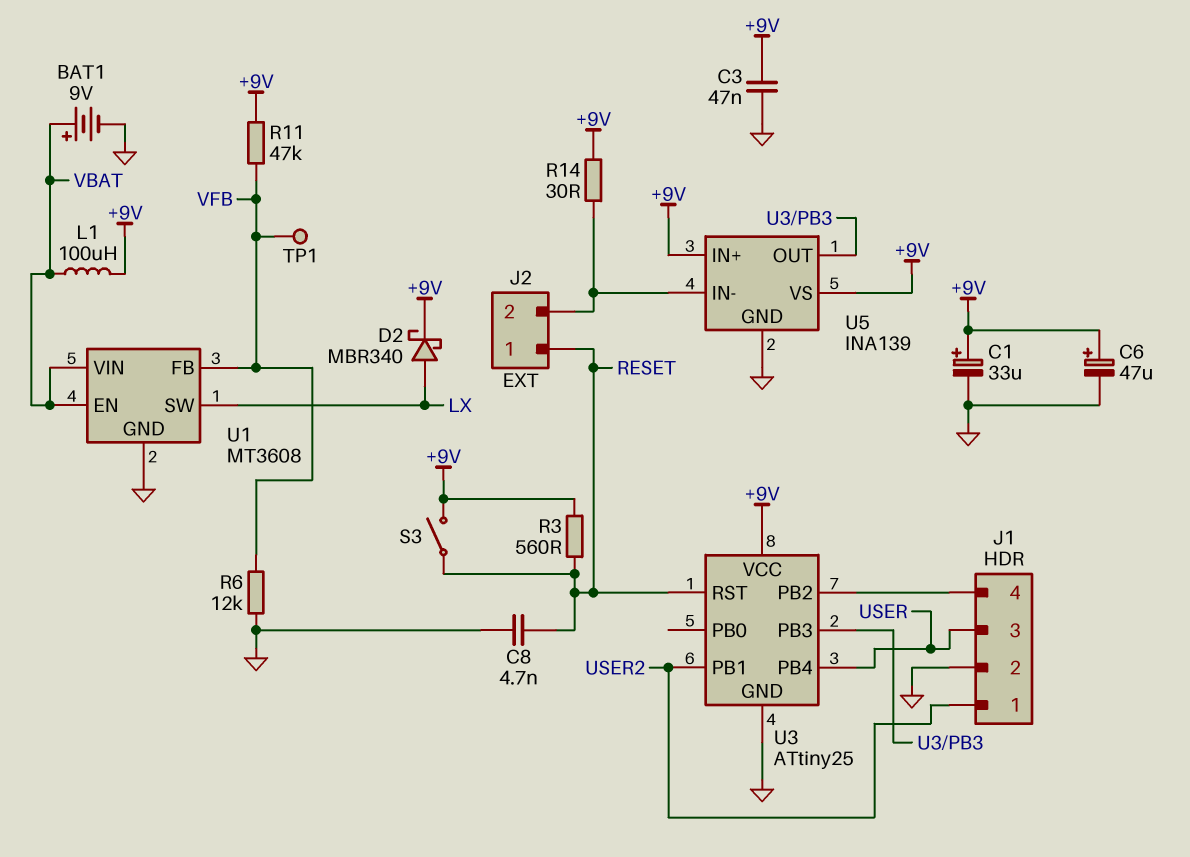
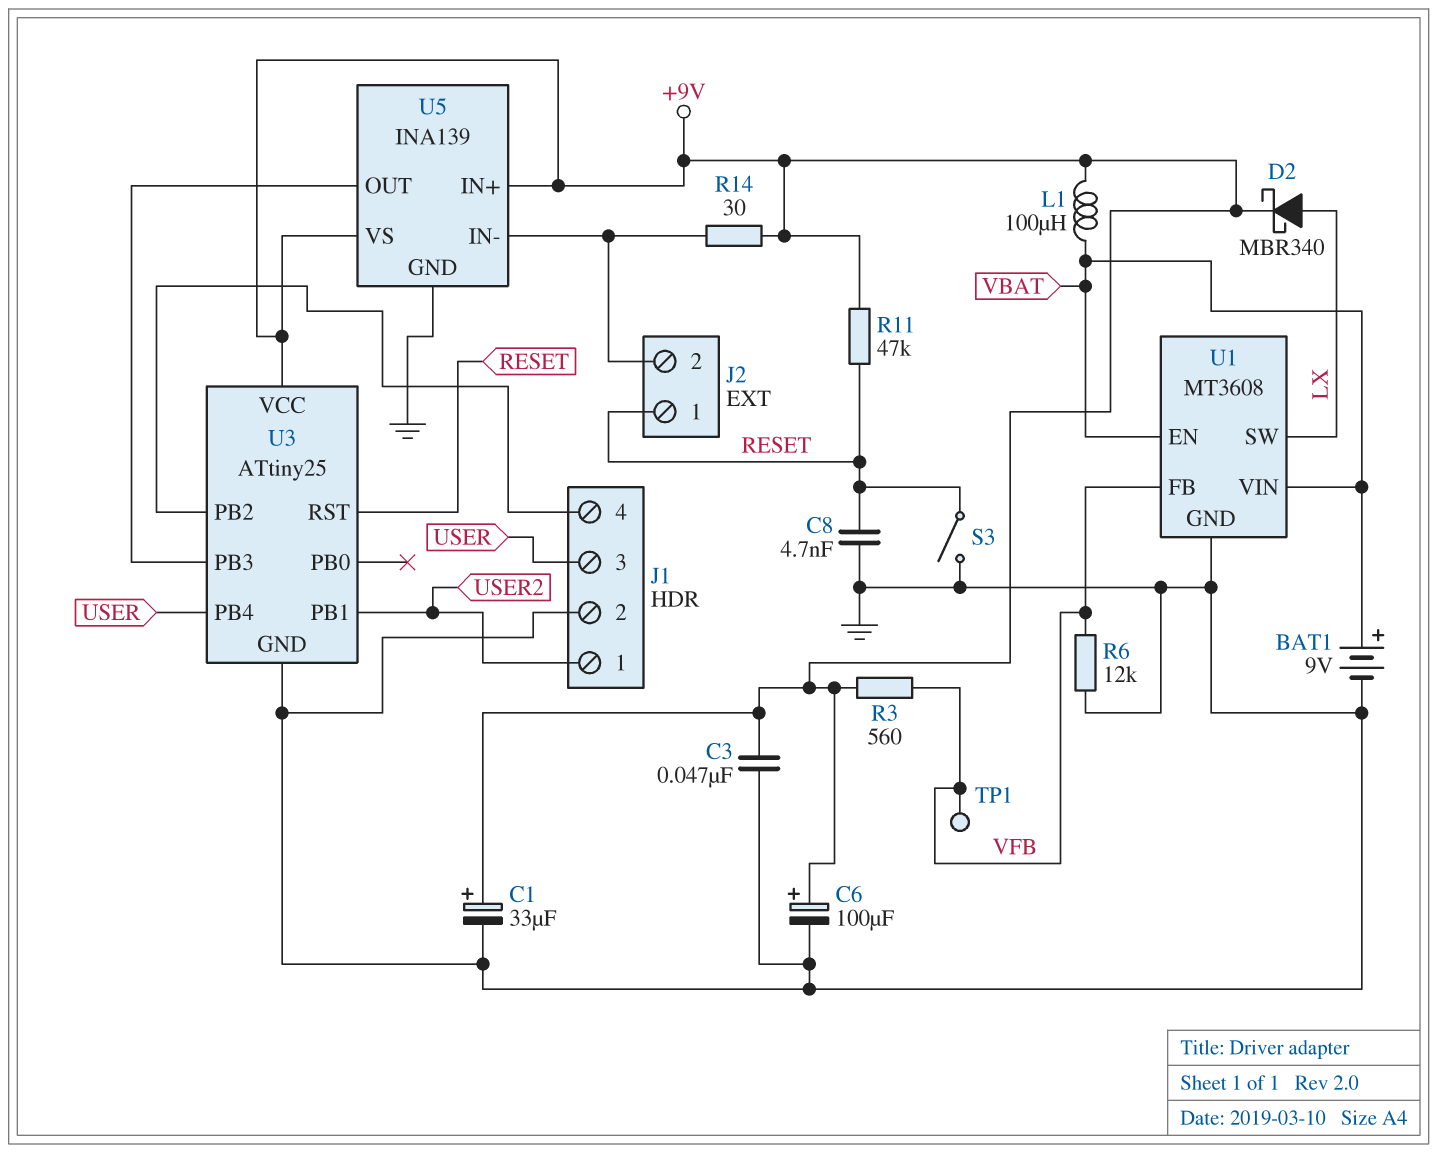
C6: 47uF (plus +9V, minus GND) -> 100uF (plus +9V, minus GND)
R3: 560 (+9V, RESET) -> 560 (+9V, VFB)
R11: 47k (+9V, VFB) -> 47k (+9V, RESET)
S3: switch (+9V, RESET) -> switch (GND, RESET)

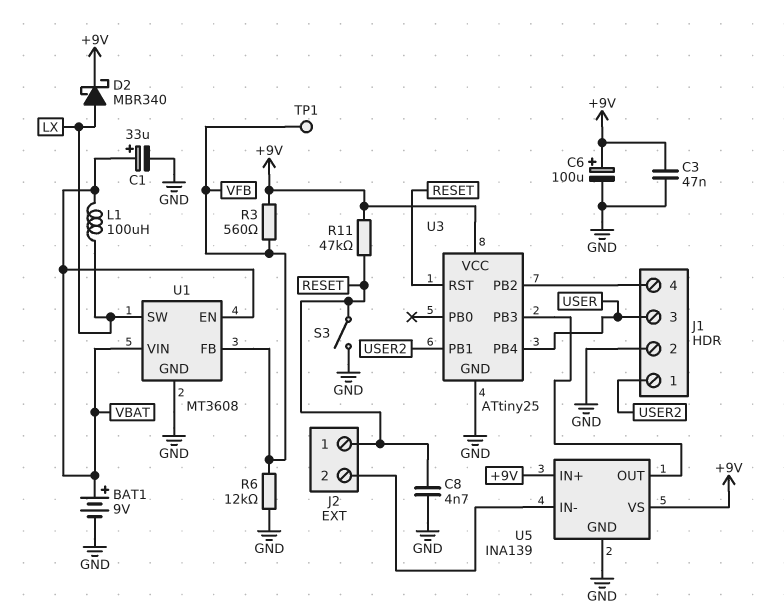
C1: 33uF (plus +9V, minus GND) -> 33uF (plus VBAT, minus GND)
L1: 100uH (+9V, VBAT) -> 100uH (LX, VBAT)
R14: 30 (+9V, J2/2) -> none

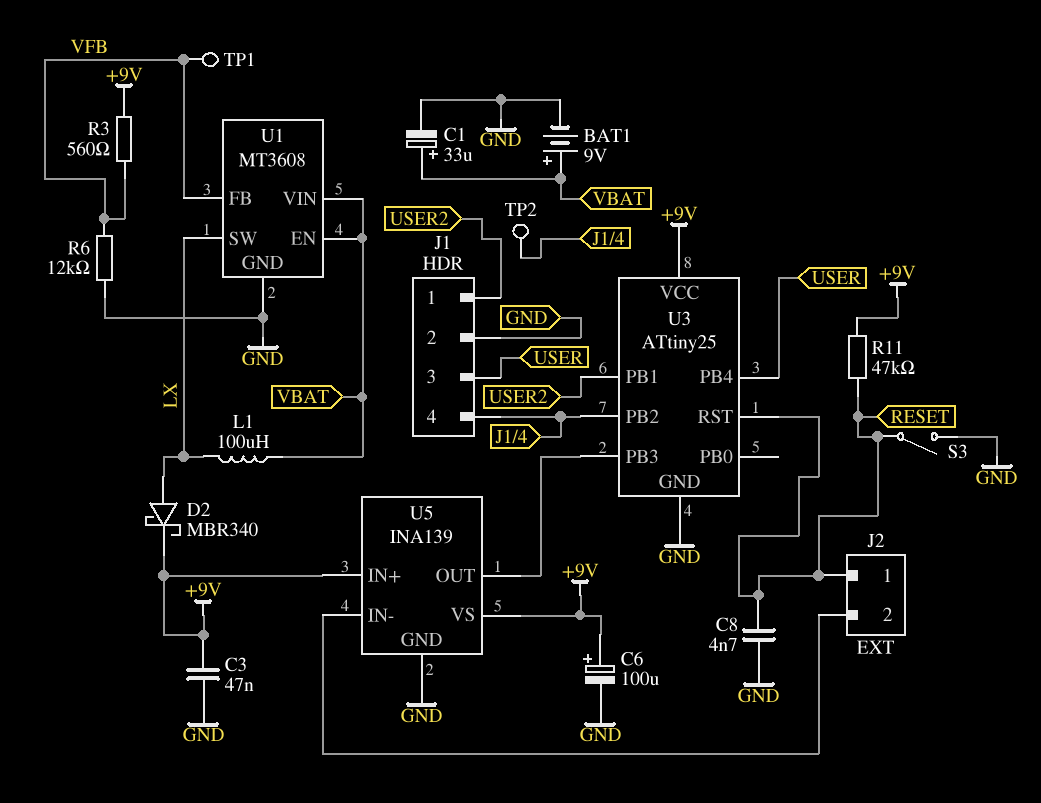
TP2: none -> test point (J1/4)

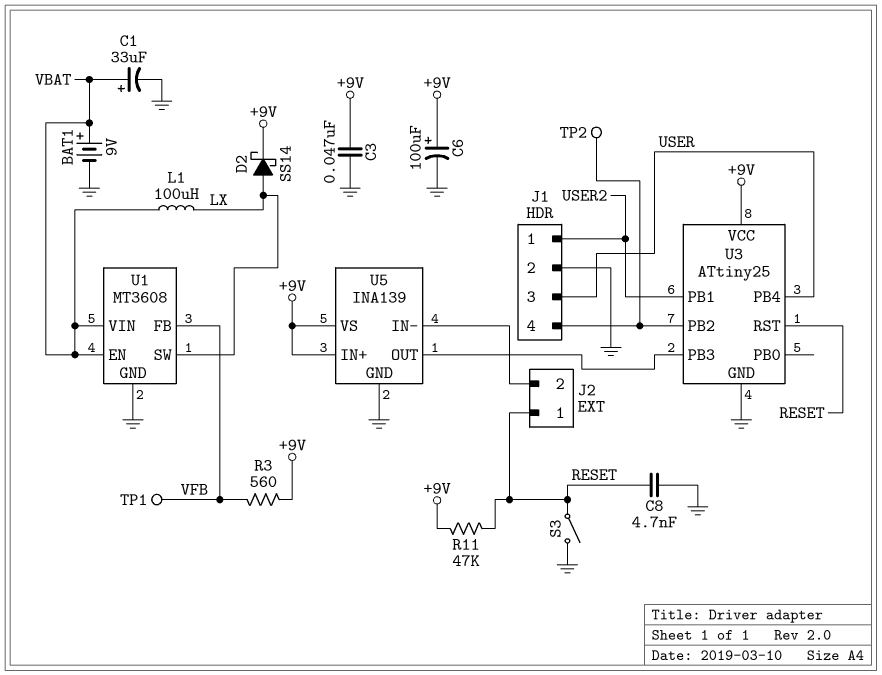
D2: schottky MBR340 (A LX, K +9V) -> schottky SS14 (A LX, K +9V)
R6: 12k (GND, VFB) -> none

